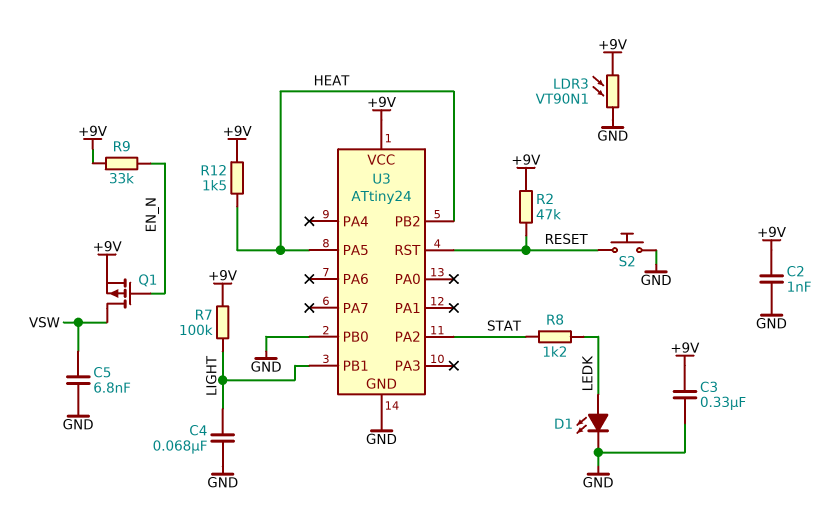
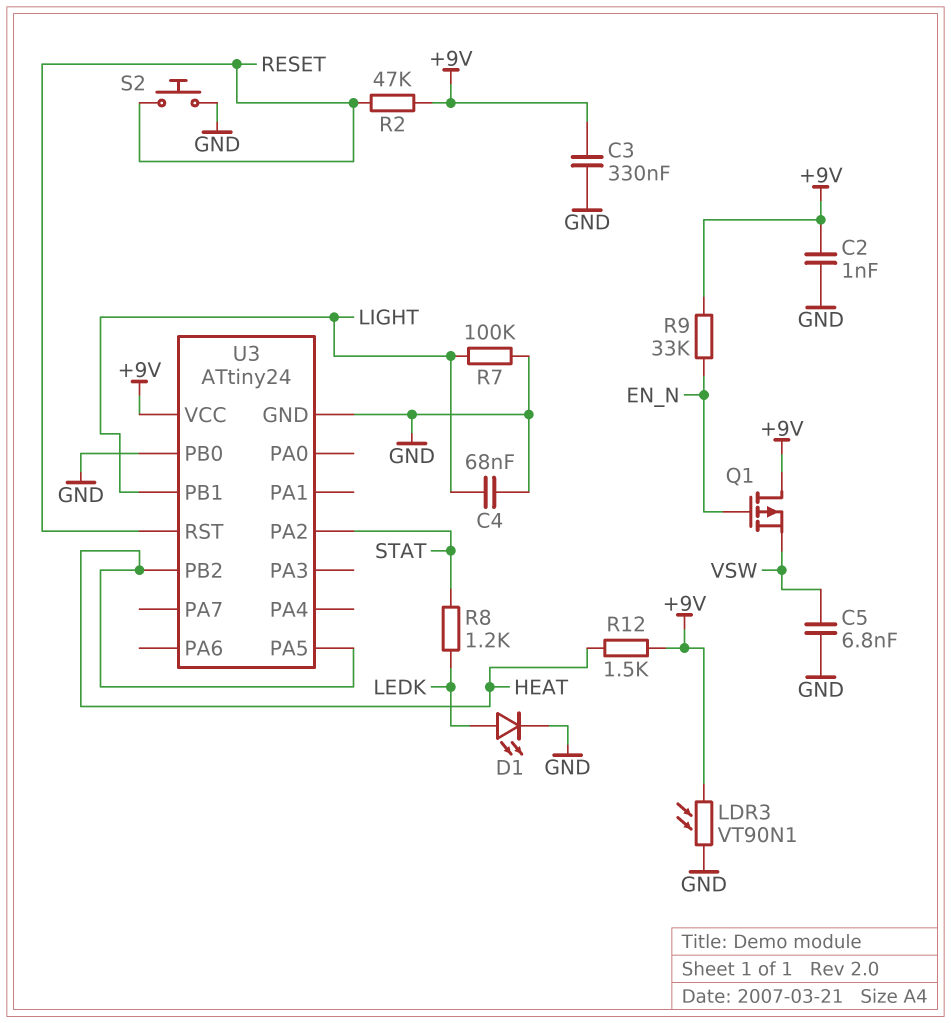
Q1: PMOS (G EN_N, D VSW, S +9V) -> PMOS (G EN_N, D +9V, S VSW)
R7: 100k (+9V, LIGHT) -> 100k (GND, LIGHT)

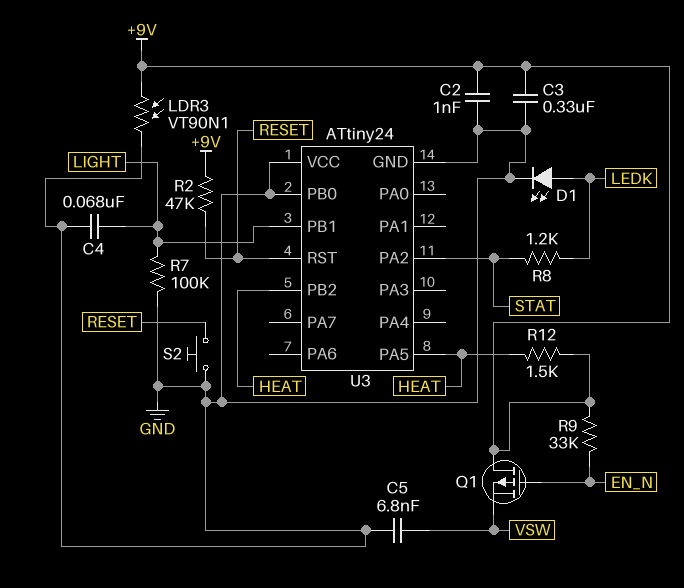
U3 pin VCC: +9V -> GND

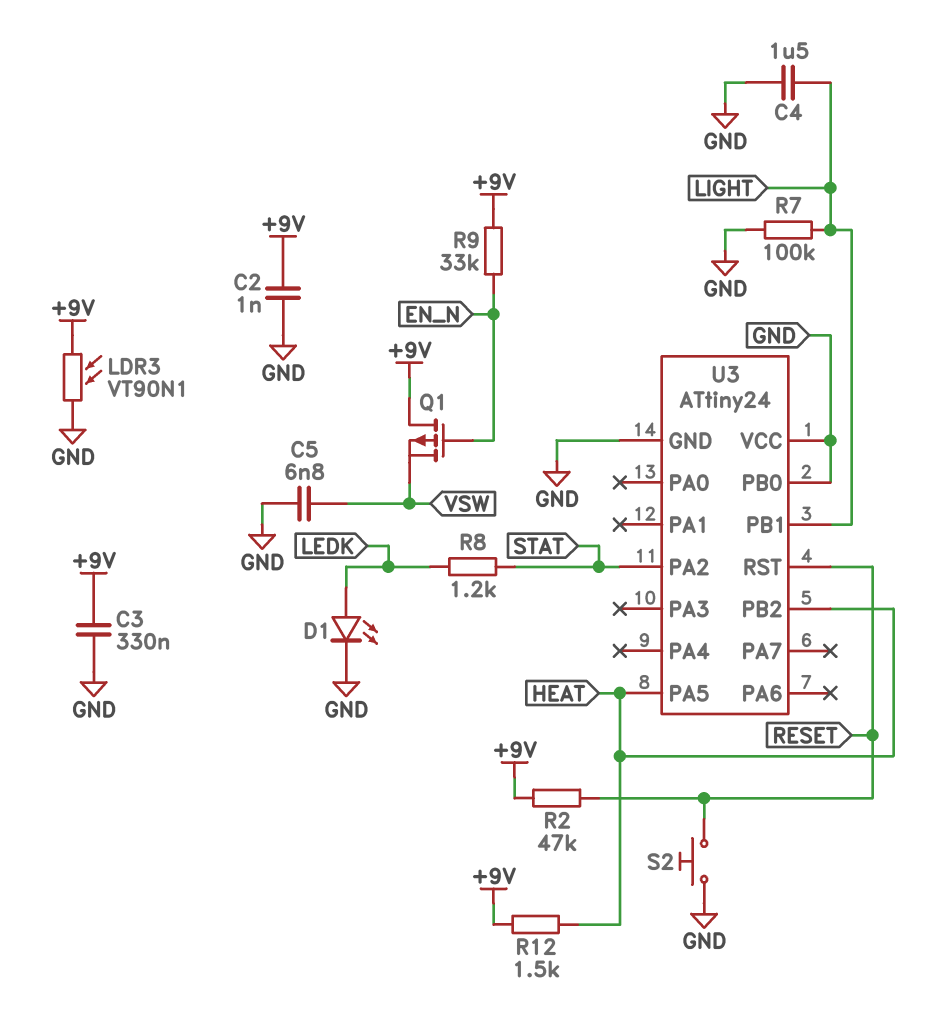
C4: 68nF (GND, LIGHT) -> 1.5uF (GND, LIGHT)

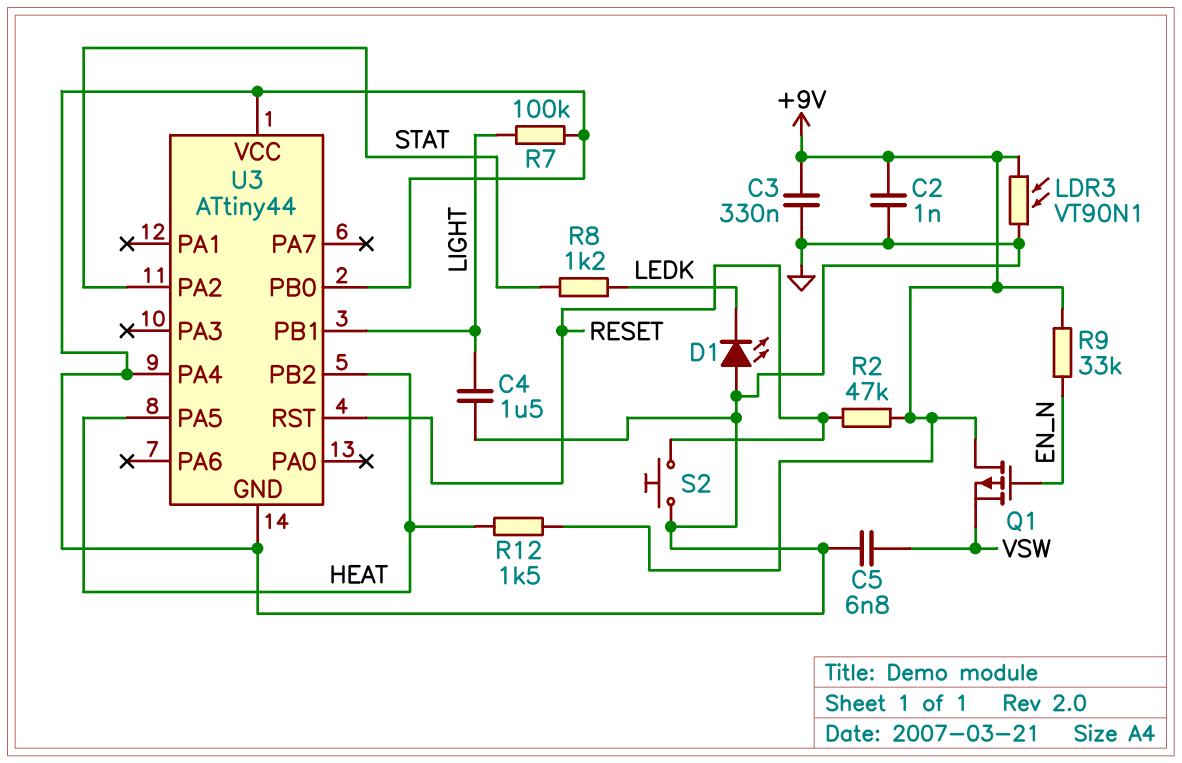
D1: LED (A LEDK, K GND) -> LED (A GND, K LEDK)
U3: ATtiny24 -> ATtiny44
U3 pin PA4: none -> GND

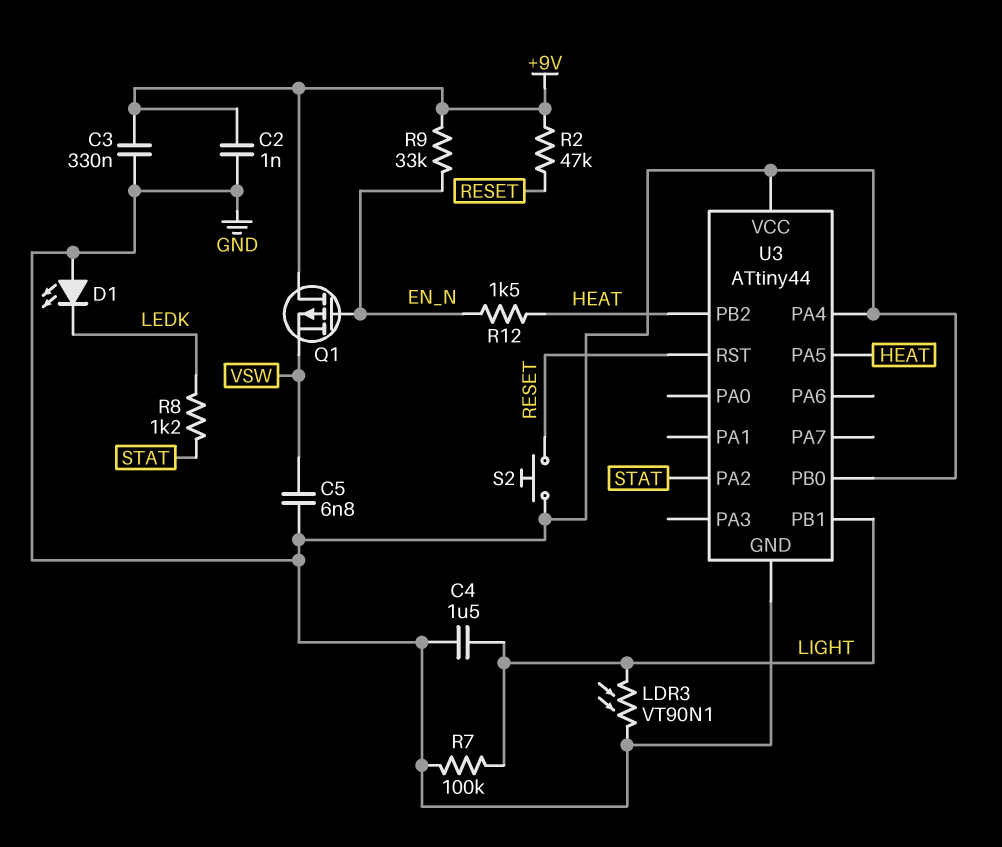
LDR3: VT90N1 (+9V, GND) -> VT90N1 (GND, LIGHT)
R12: 1.5k (+9V, HEAT) -> 1.5k (EN_N, HEAT)

